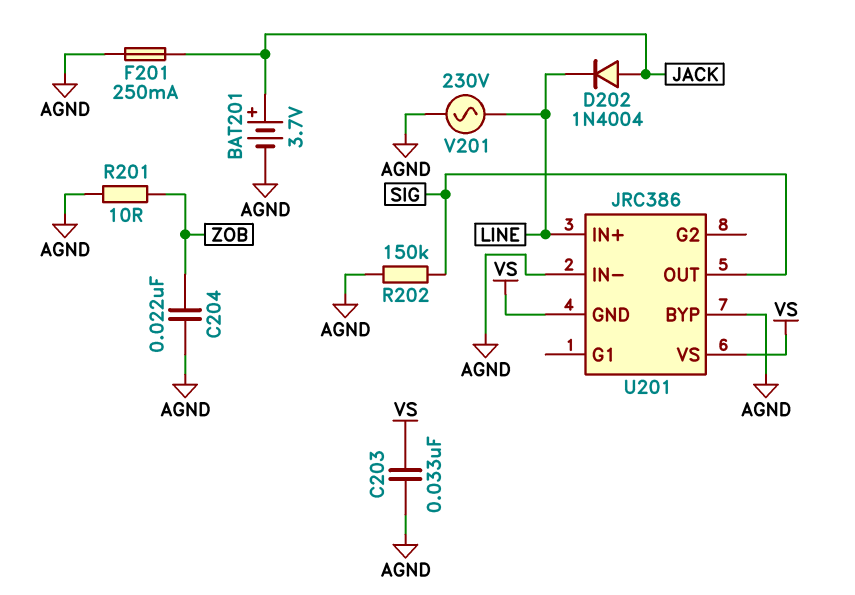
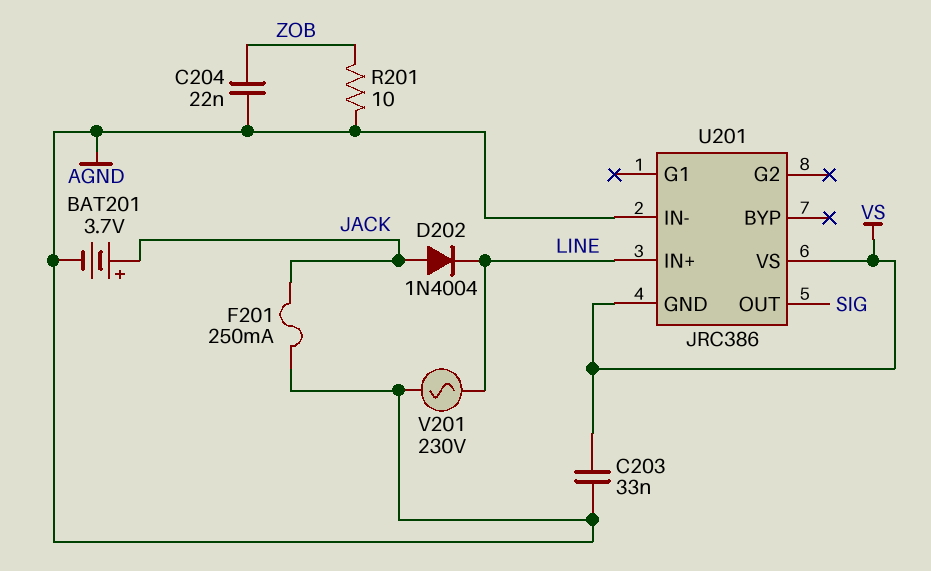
R202: 150k (AGND, SIG) -> none
U201 pin BYP: AGND -> none

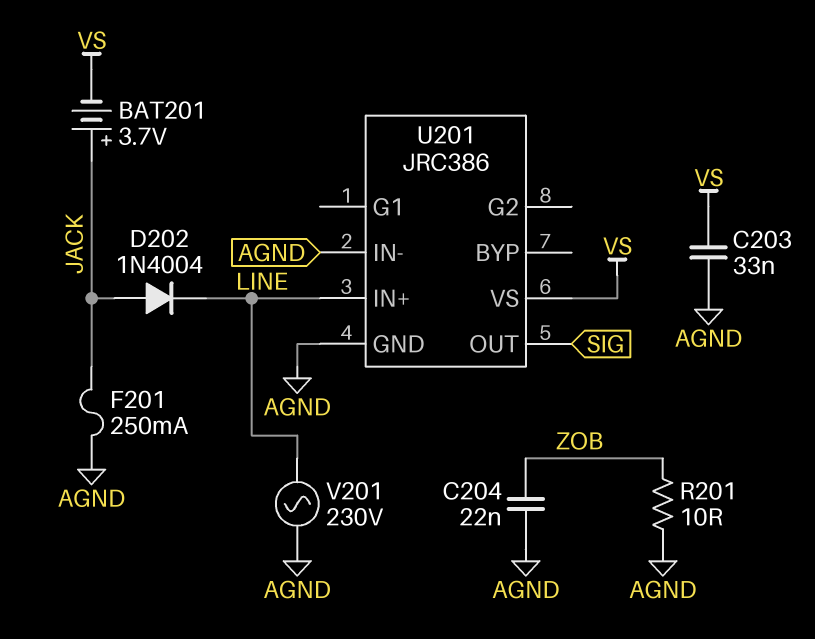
BAT201: 3.7V (plus JACK, minus AGND) -> 3.7V (plus JACK, minus VS)
U201 pin GND: VS -> AGND

